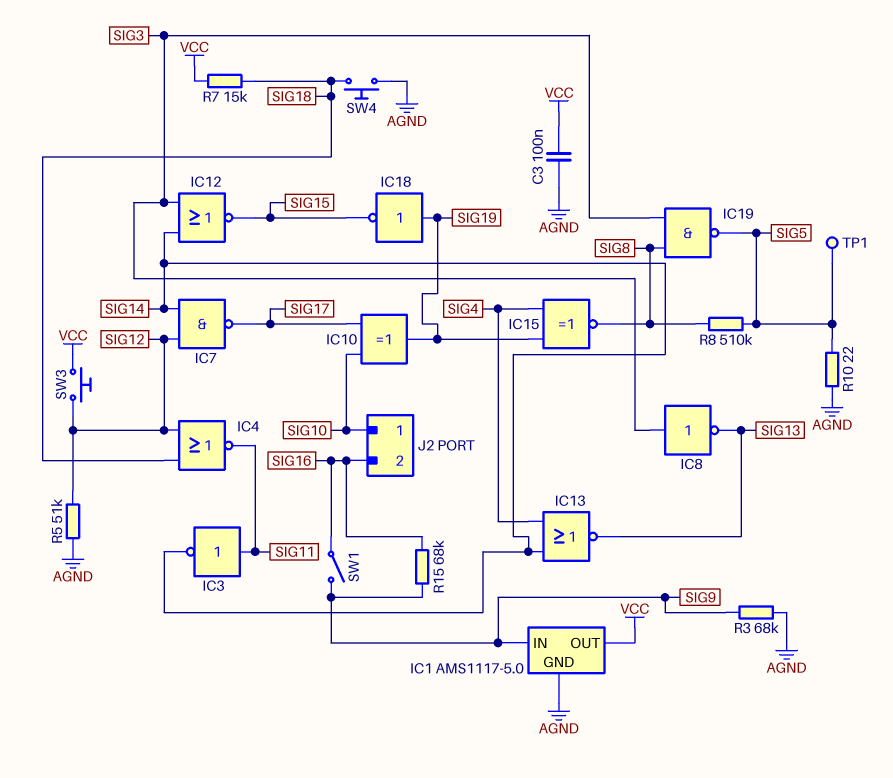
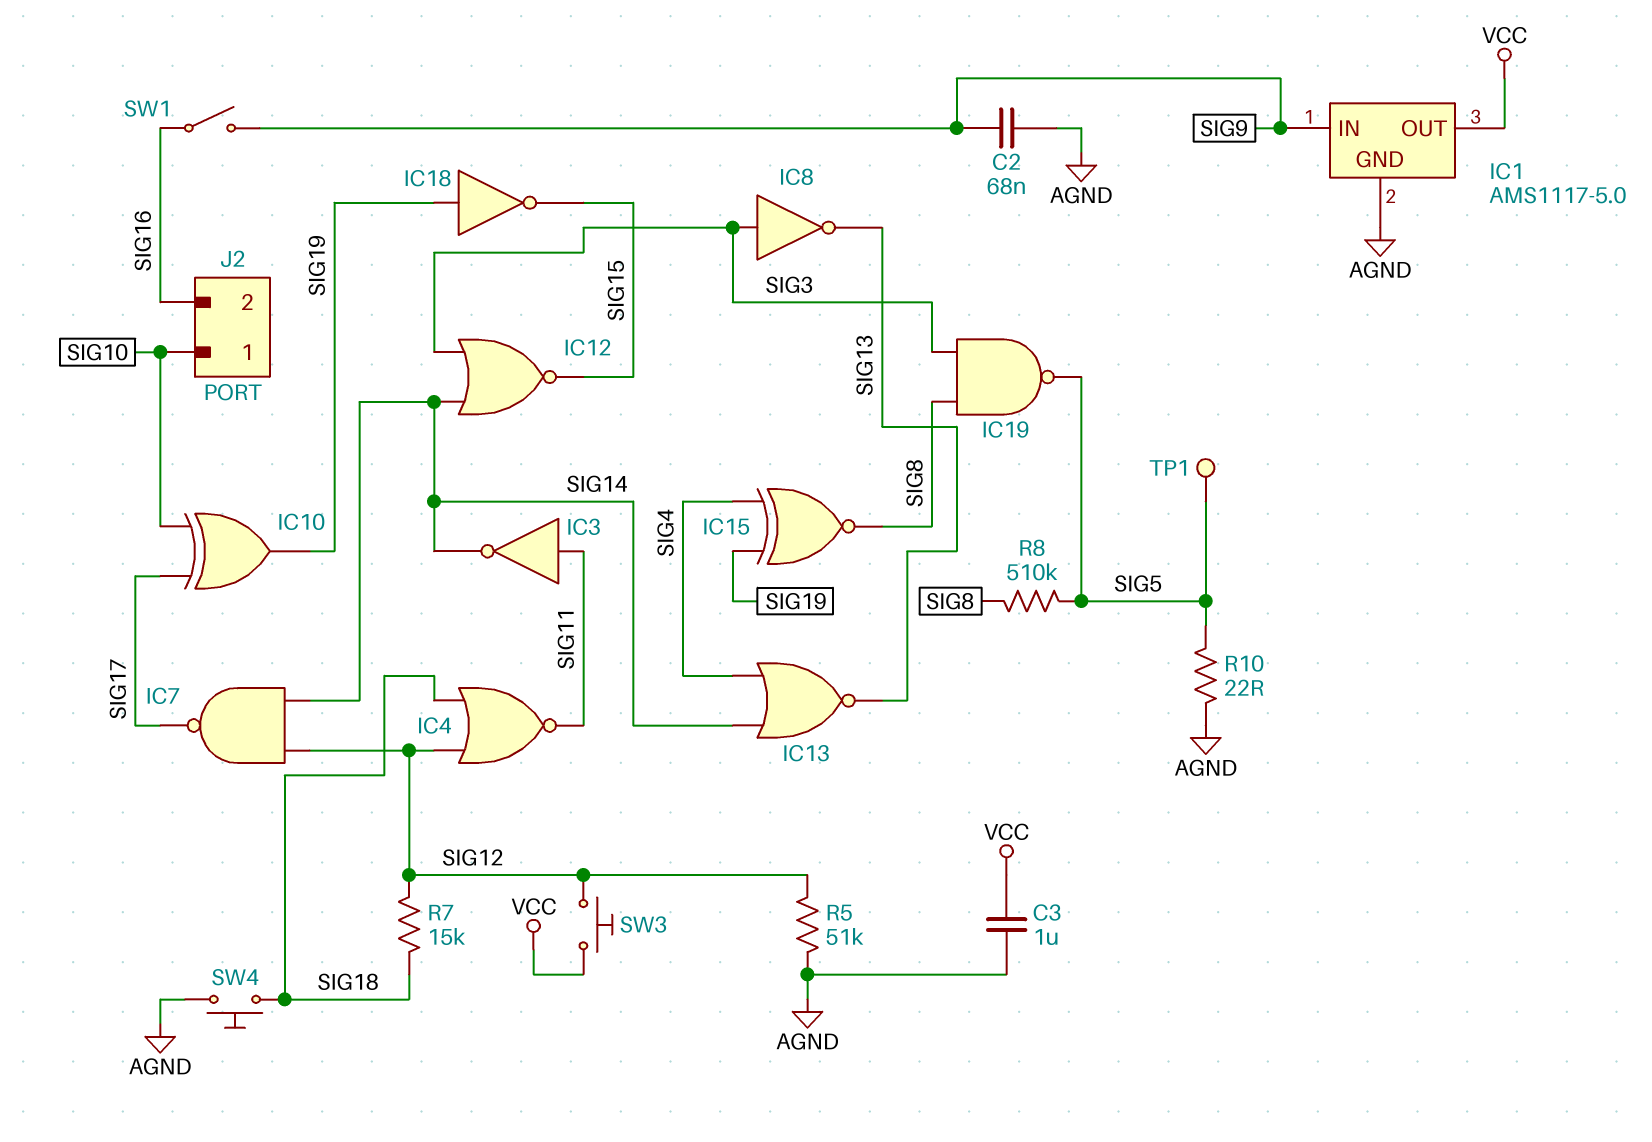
C2: none -> 68nF (AGND, SIG9)
C3: 100nF (AGND, VCC) -> 1uF (AGND, VCC)
R3: 68k (AGND, SIG9) -> none
R7: 15k (SIG18, VCC) -> 15k (SIG12, SIG18)
R15: 68k (SIG9, SIG16) -> none

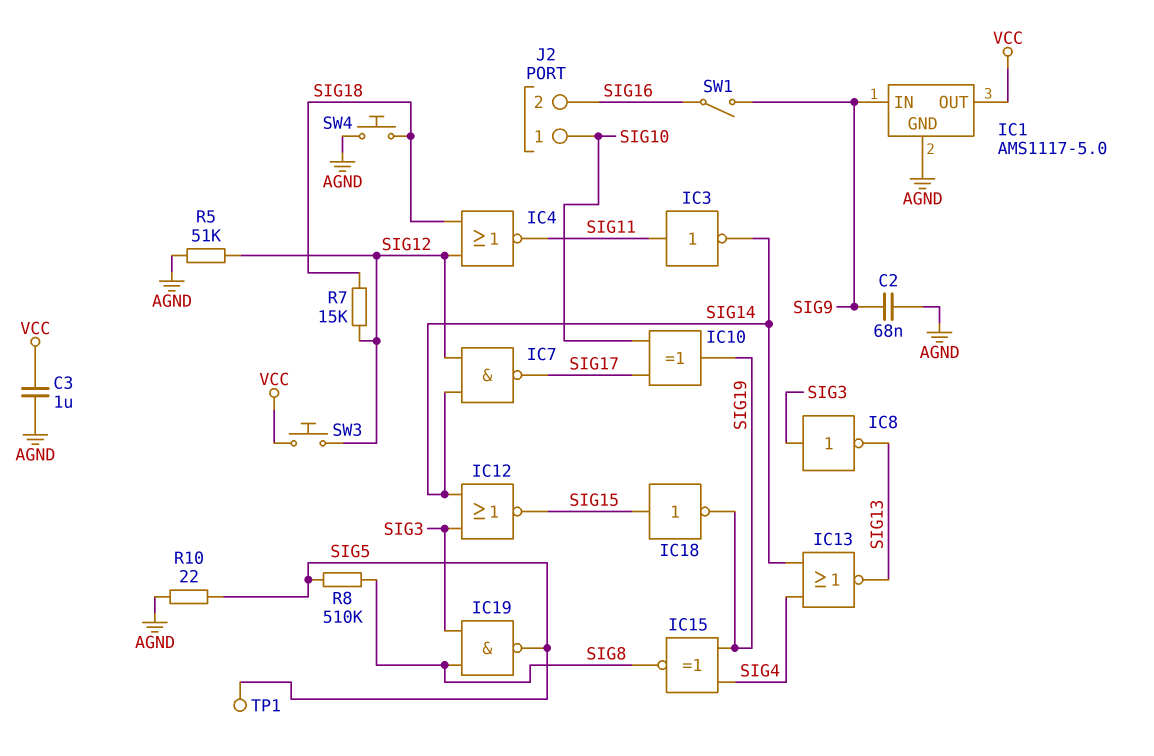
IC18: NOT (in SIG19, out SIG15) -> NOT (in SIG15, out SIG19)

